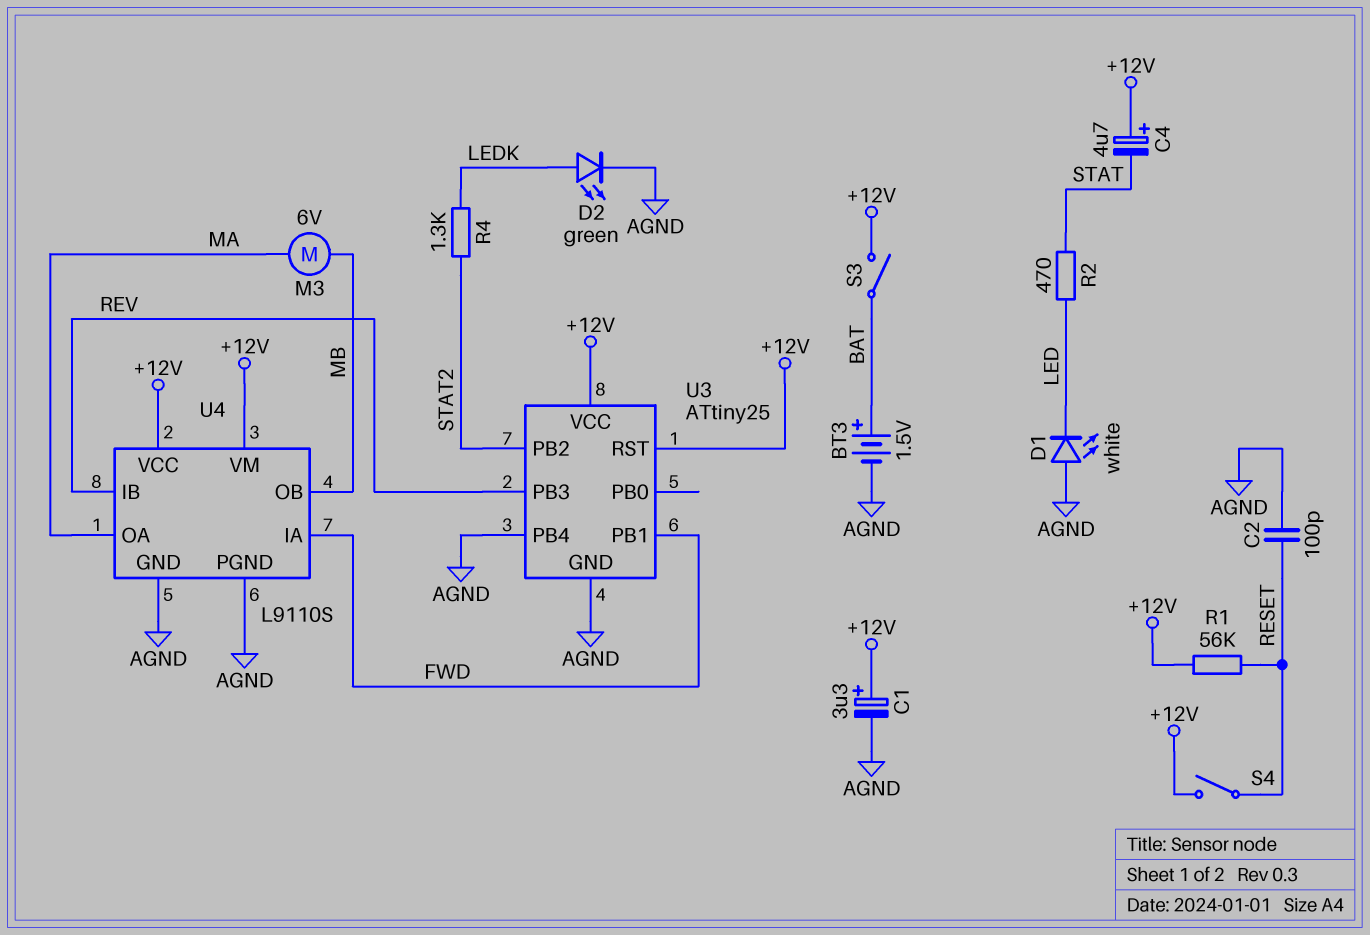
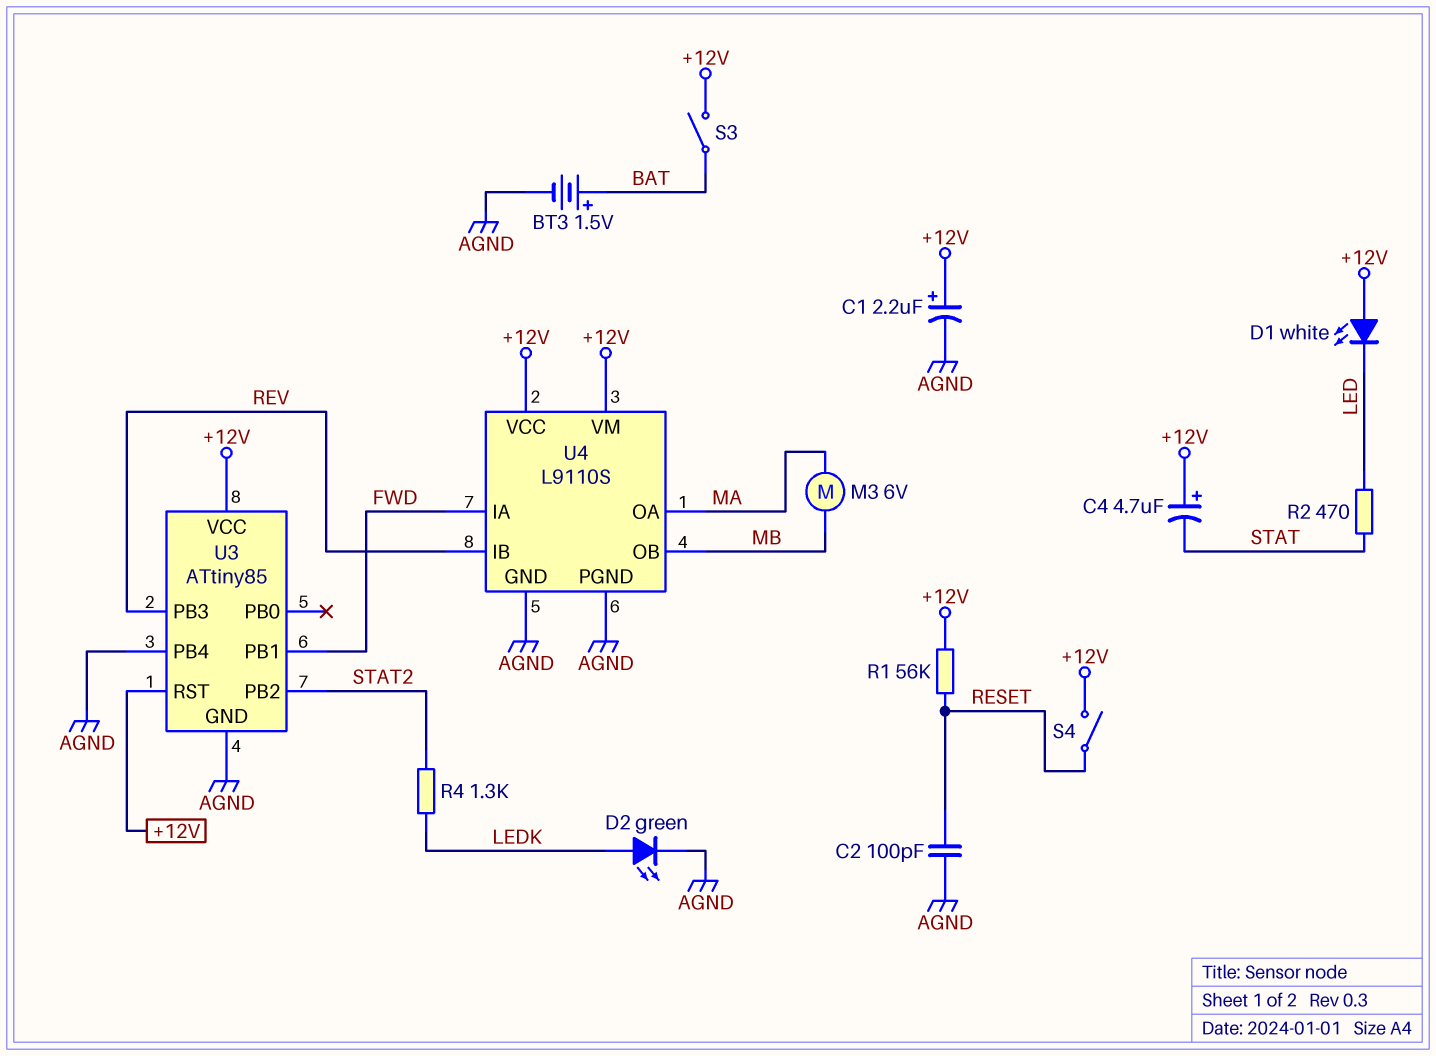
C1: 3.3uF (plus +12V, minus AGND) -> 2.2uF (plus +12V, minus AGND)
D1: LED white (A AGND, K LED) -> LED white (A +12V, K LED)
U3: ATtiny25 -> ATtiny85

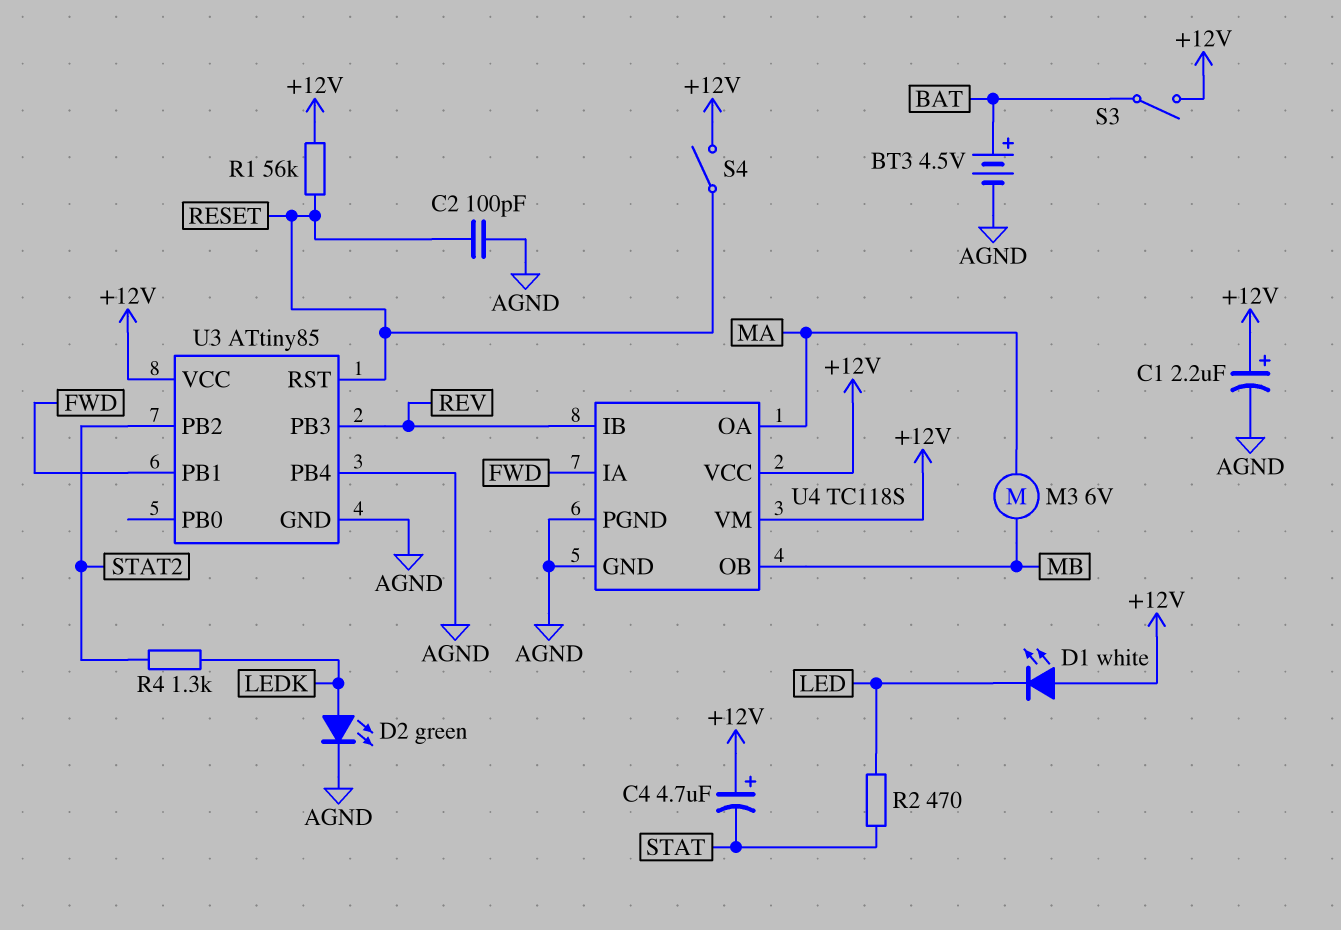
BT3: 1.5V (plus BAT, minus AGND) -> 4.5V (plus BAT, minus AGND)
U3 pin RST: +12V -> RESET
U4: L9110S -> TC118S

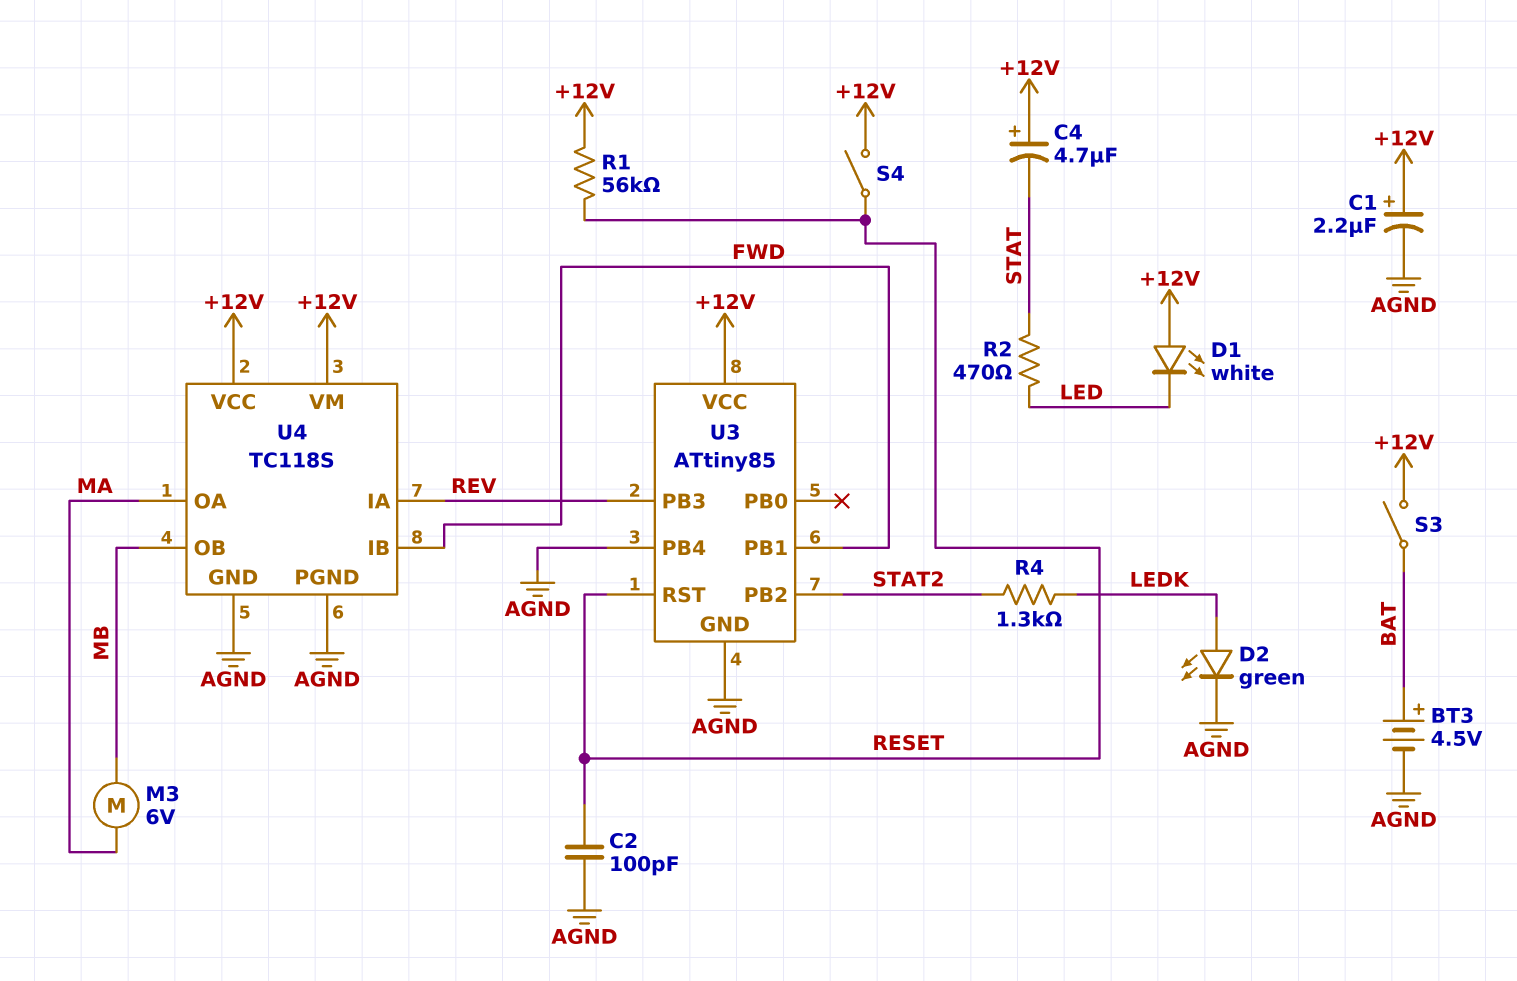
U4 pin IA: FWD -> REV
U4 pin IB: REV -> FWD

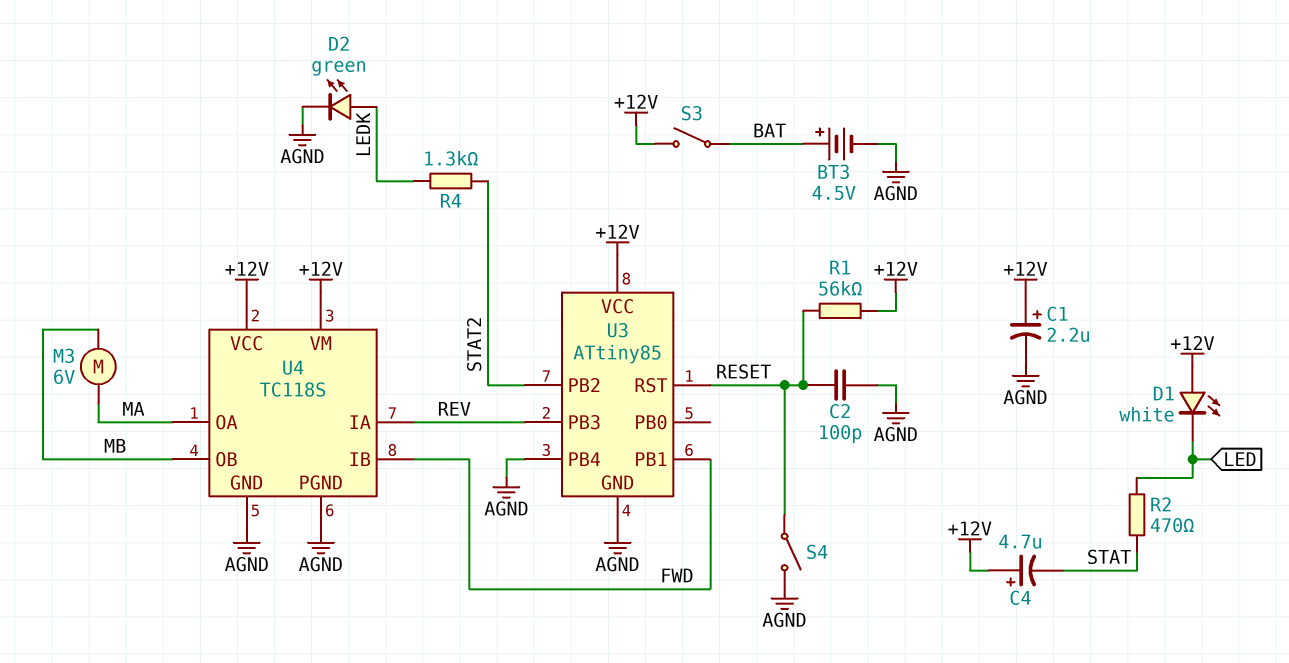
S4: switch (+12V, RESET) -> switch (AGND, RESET)

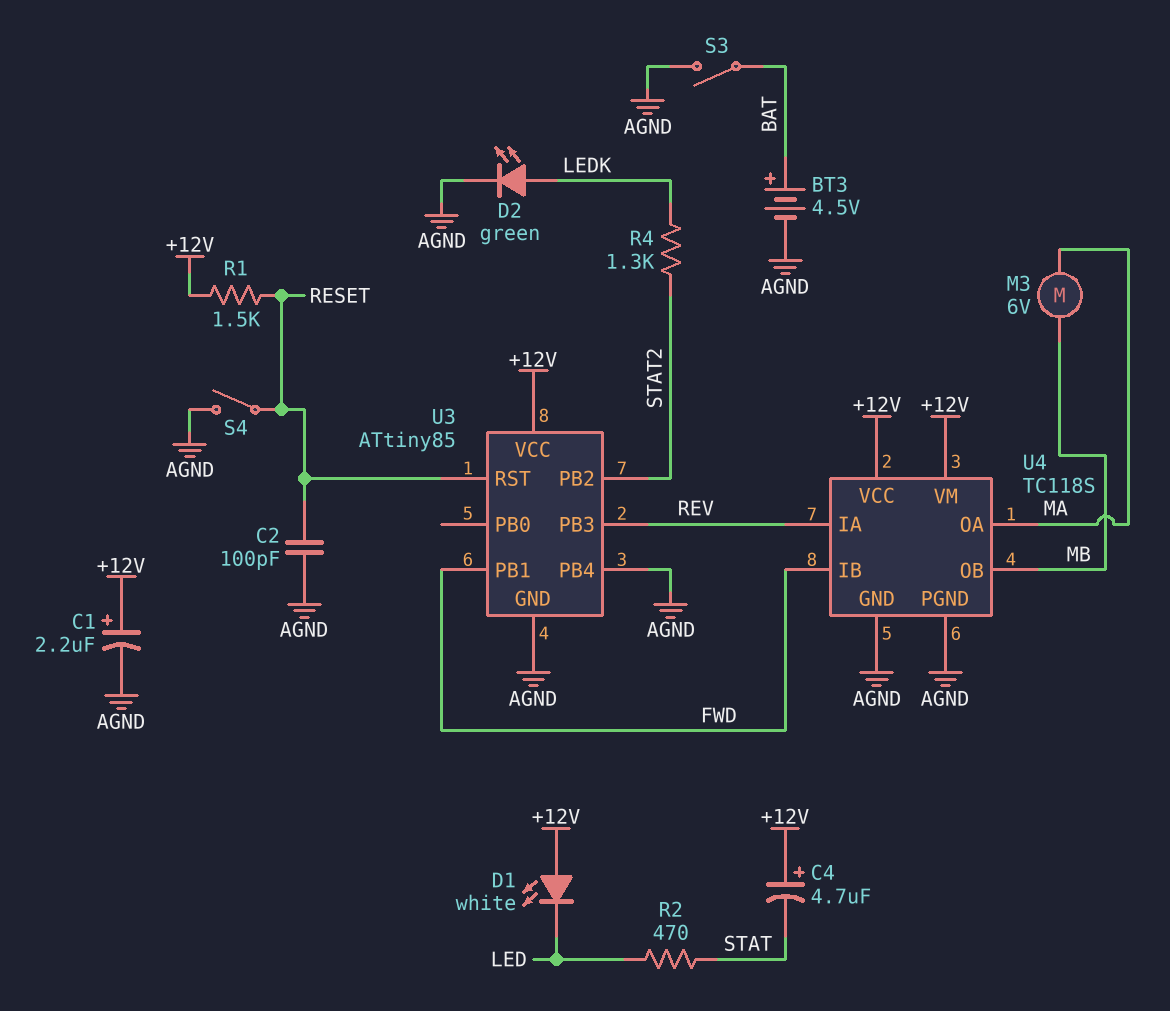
R1: 56k (+12V, RESET) -> 1.5k (+12V, RESET)
S3: switch (+12V, BAT) -> switch (AGND, BAT)

